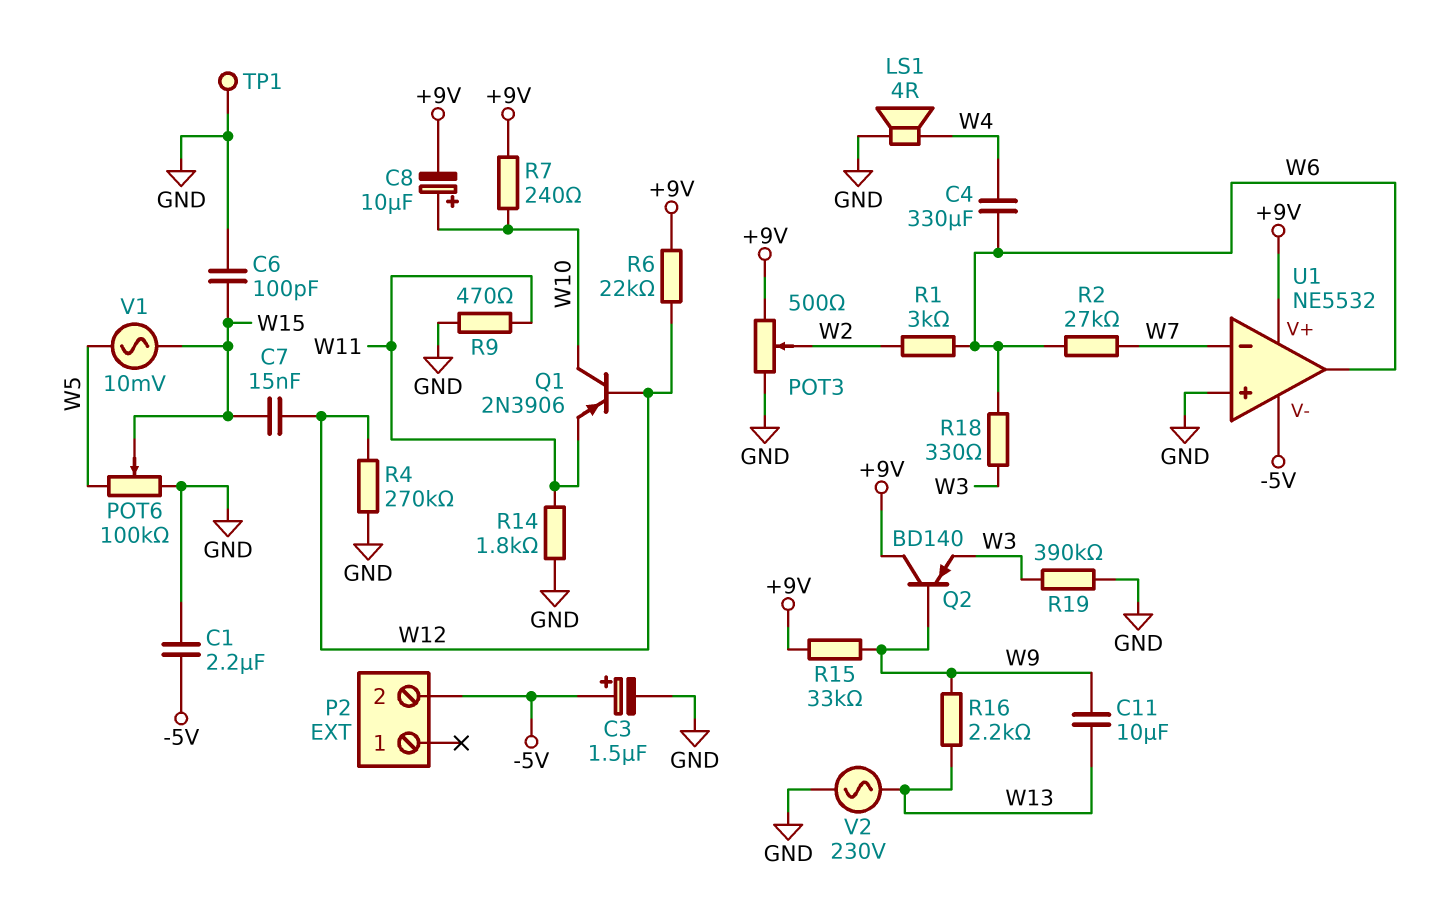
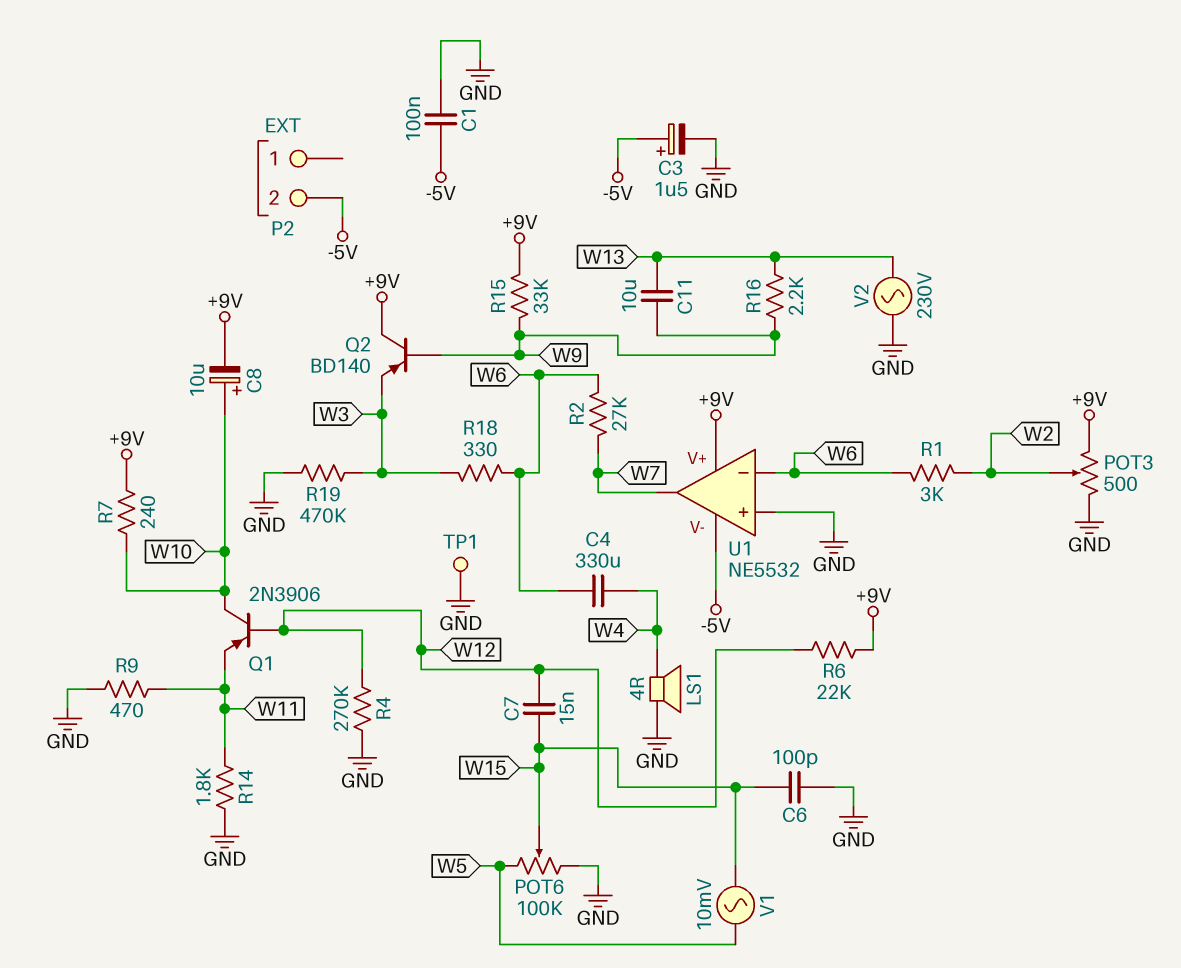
C1: 2.2uF (-5V, GND) -> 100nF (-5V, GND)
R19: 390k (GND, W3) -> 470k (GND, W3)
U1 pin in-: W7 -> W6
U1 pin out: W6 -> W7

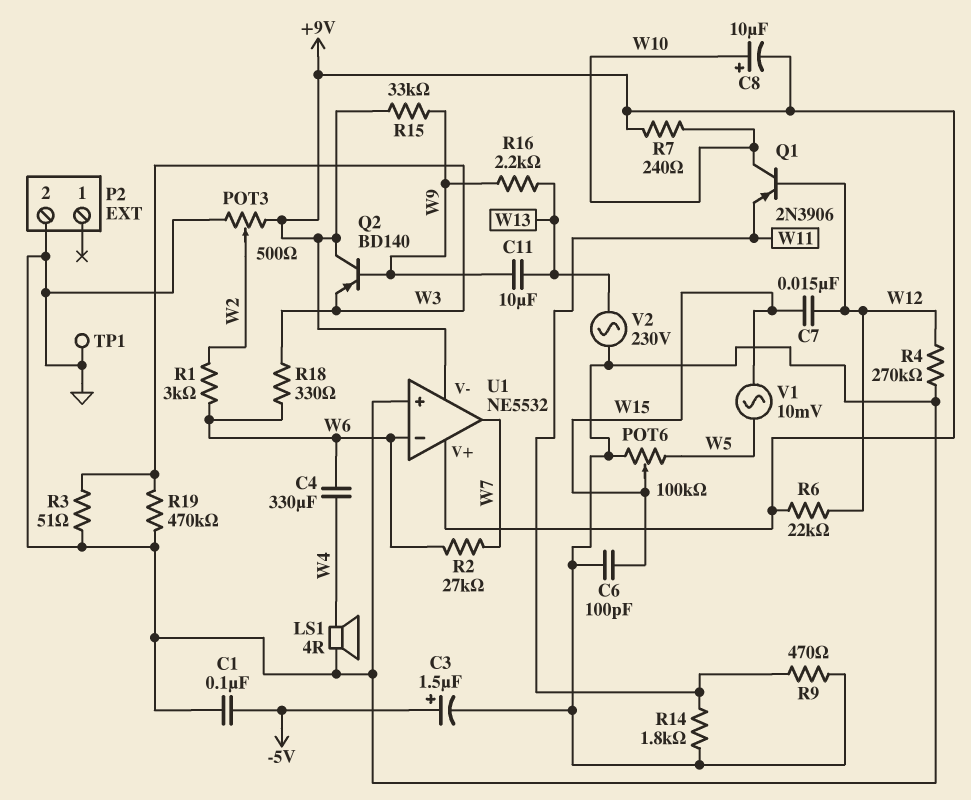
P2 pin 2: -5V -> GND
R3: none -> 51 (GND, W3)
U1 pin V-: -5V -> +9V

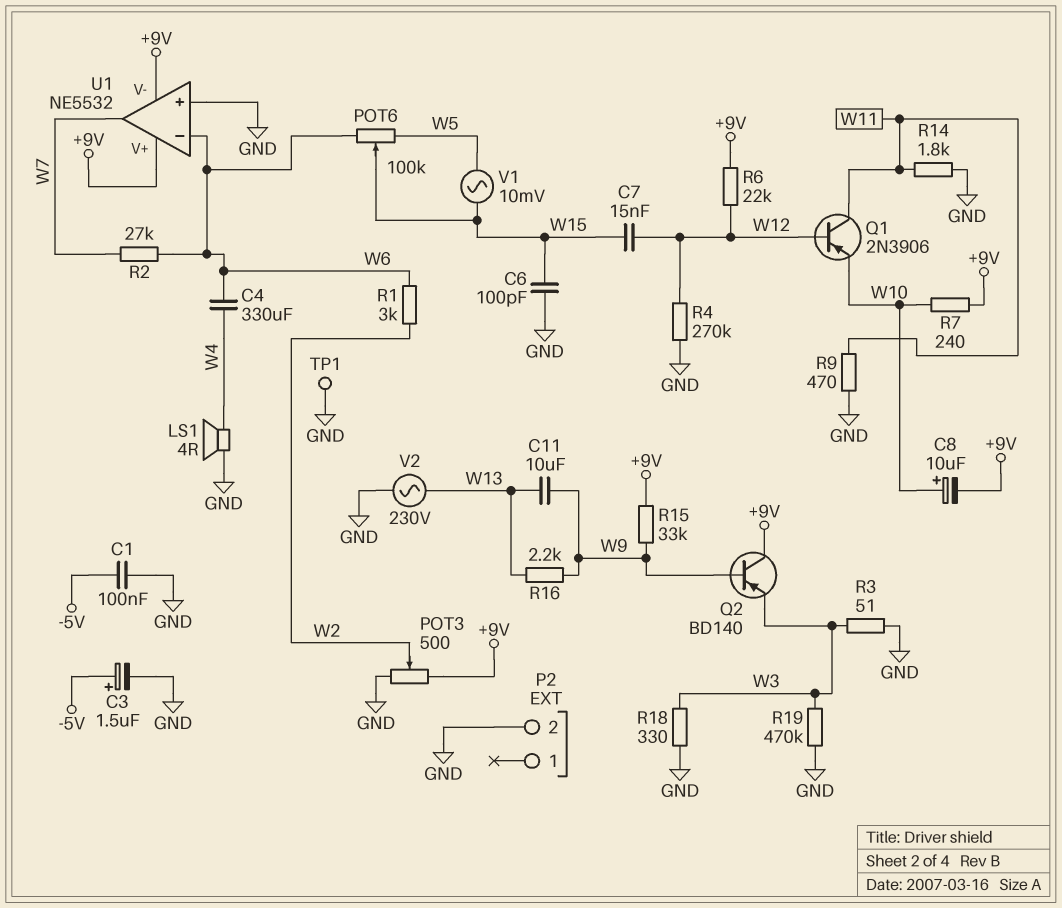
POT6: 100k (GND, W5, wiper W15) -> 100k (W5, W6, wiper W15)
Q1: PNP 2N3906 (B W12, C W10, E W11) -> PNP 2N3906 (B W12, C W11, E W10)
R18: 330 (W3, W6) -> 330 (GND, W3)

